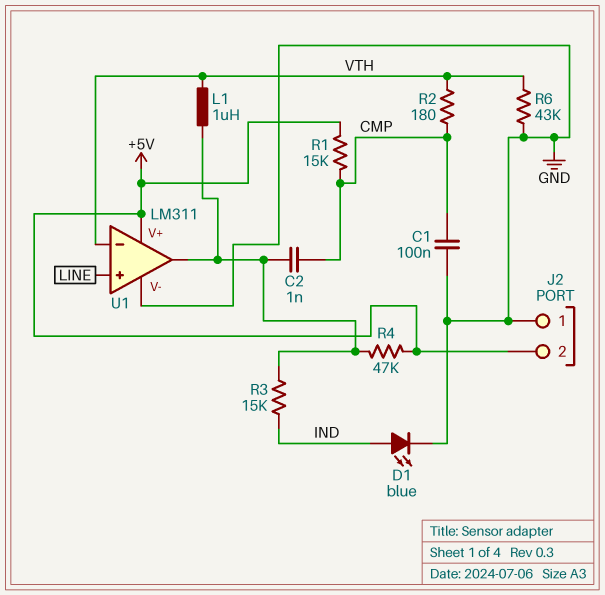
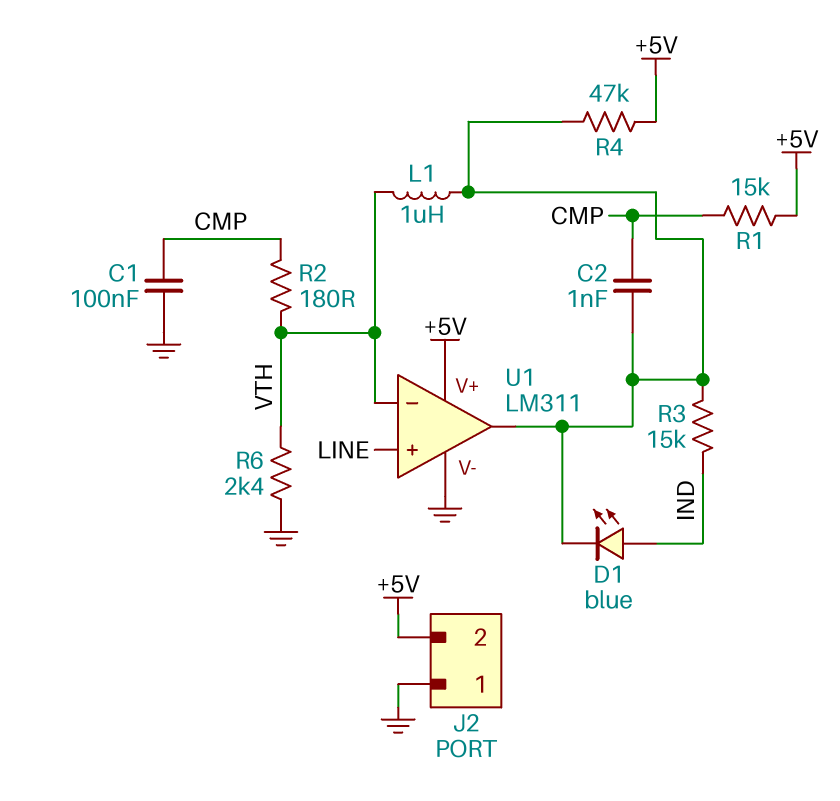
D1: LED blue (A IND, K GND) -> LED blue (A IND, K U1/out)
R6: 43k (GND, VTH) -> 2.4k (GND, VTH)

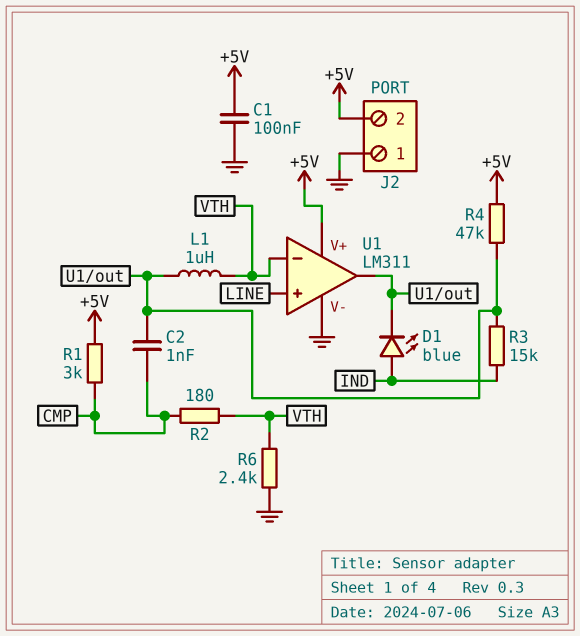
C1: 100nF (CMP, GND) -> 100nF (+5V, GND)
R1: 15k (+5V, CMP) -> 3k (+5V, CMP)

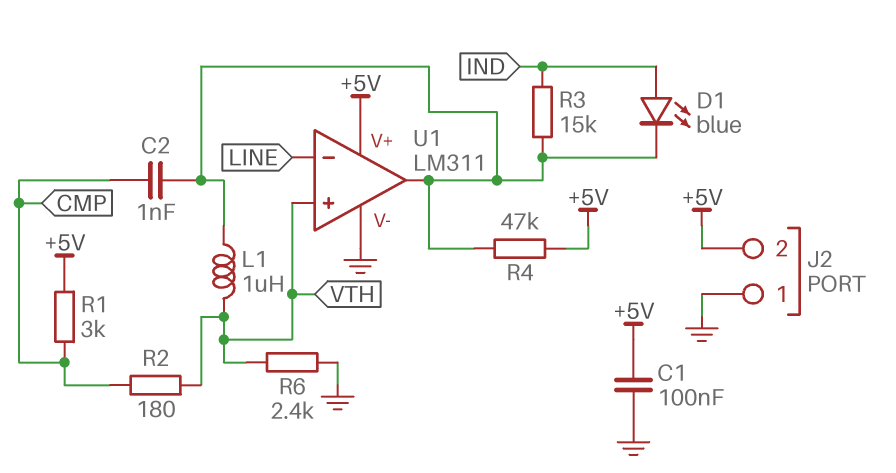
U1 pin in+: LINE -> VTH
U1 pin in-: VTH -> LINE

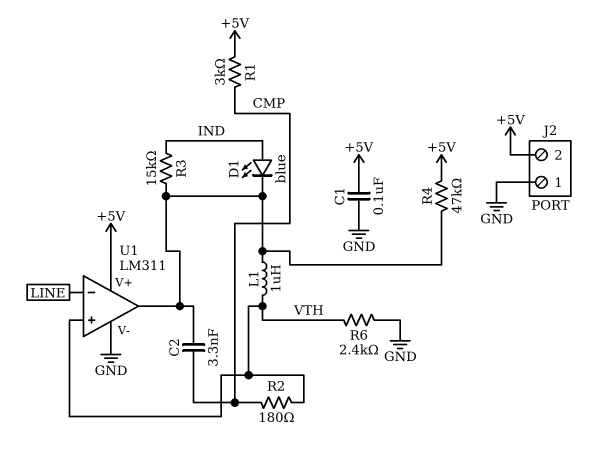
C2: 1nF (CMP, U1/out) -> 3.3nF (CMP, U1/out)

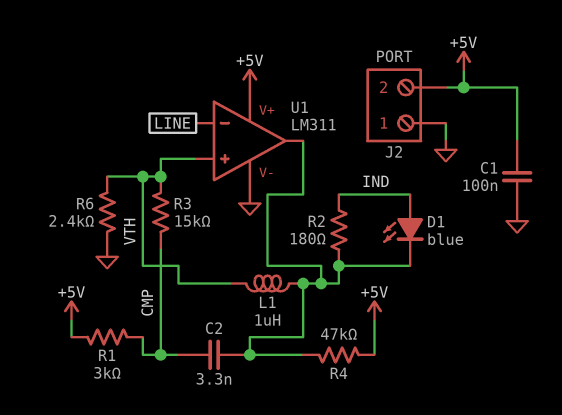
R2: 180 (CMP, VTH) -> 180 (IND, U1/out)
R3: 15k (IND, U1/out) -> 15k (CMP, VTH)

